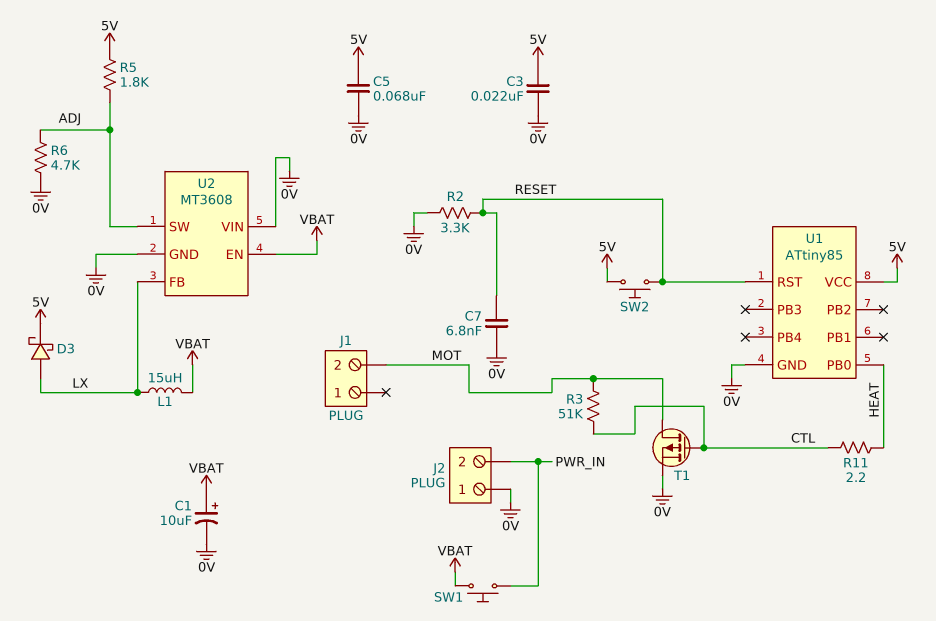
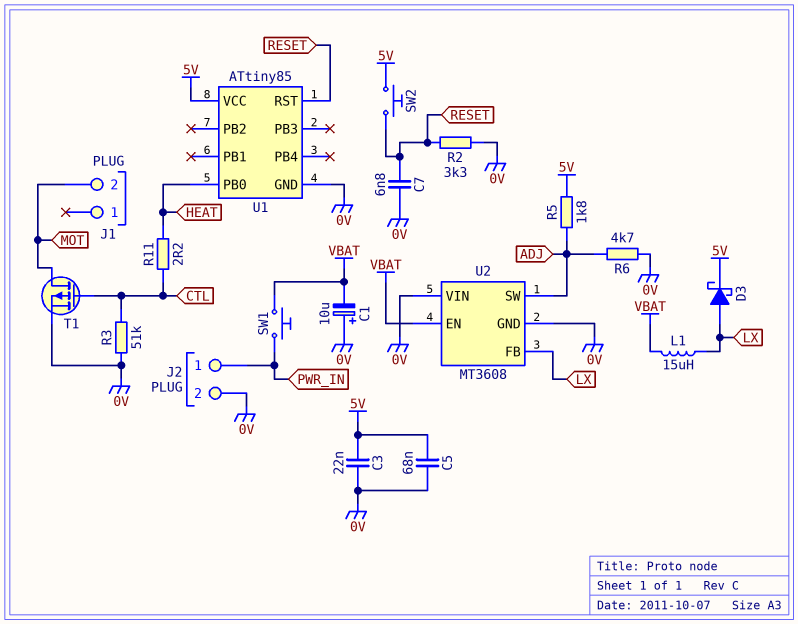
C1: 10uF (plus VBAT, minus 0V) -> 10uF (plus 0V, minus VBAT)
J2 pin 1: 0V -> PWR_IN
J2 pin 2: PWR_IN -> 0V
R3: 51k (CTL, MOT) -> 51k (0V, CTL)

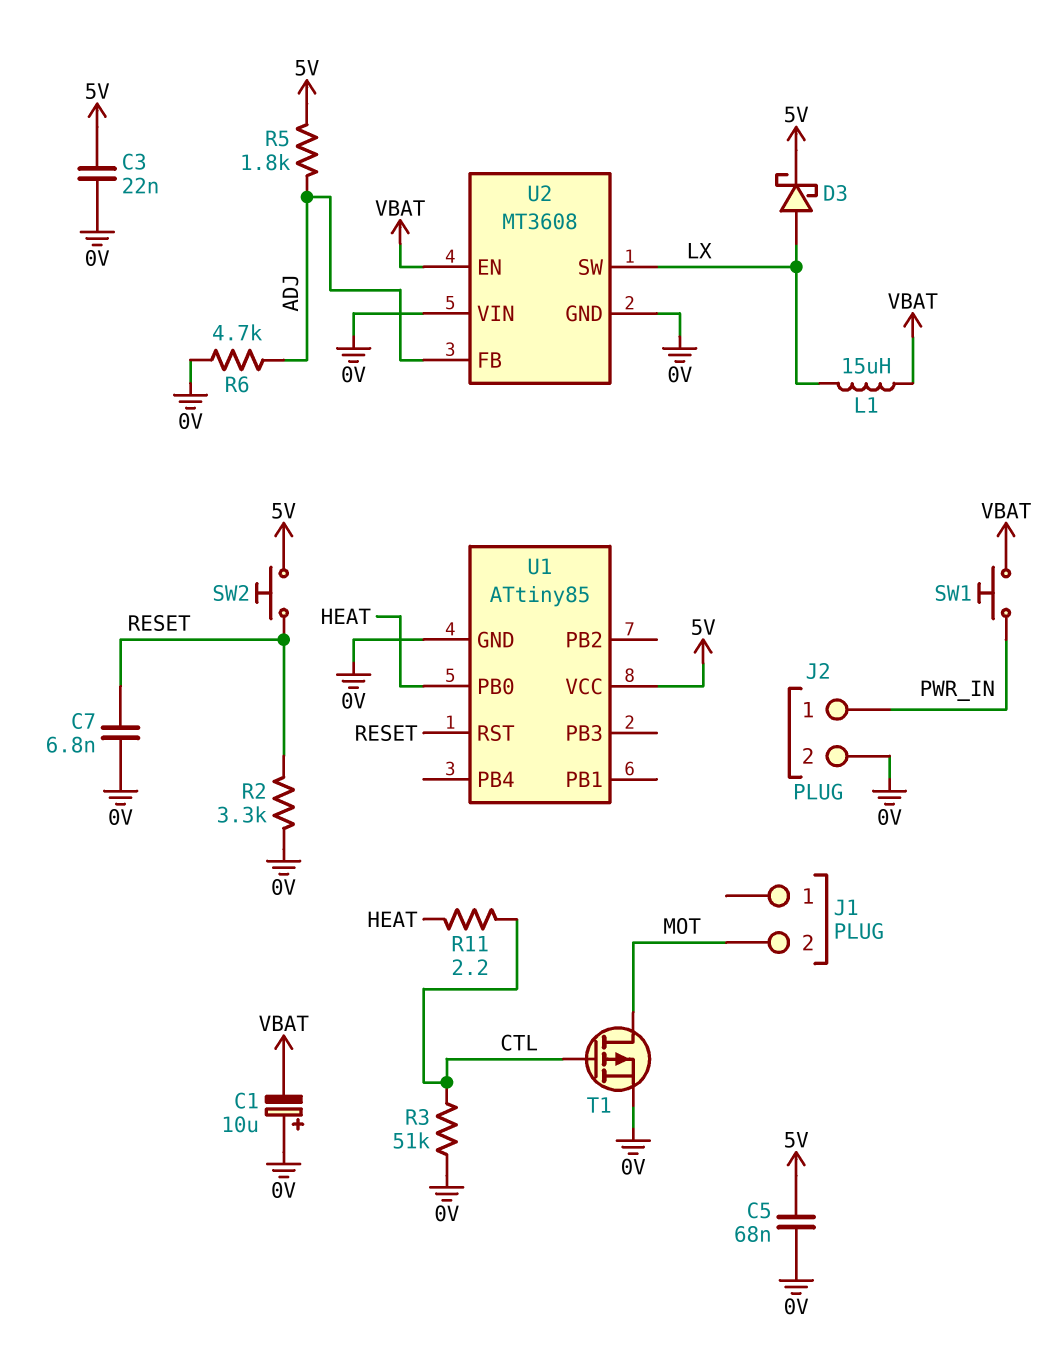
U2 pin FB: LX -> ADJ
U2 pin SW: ADJ -> LX

